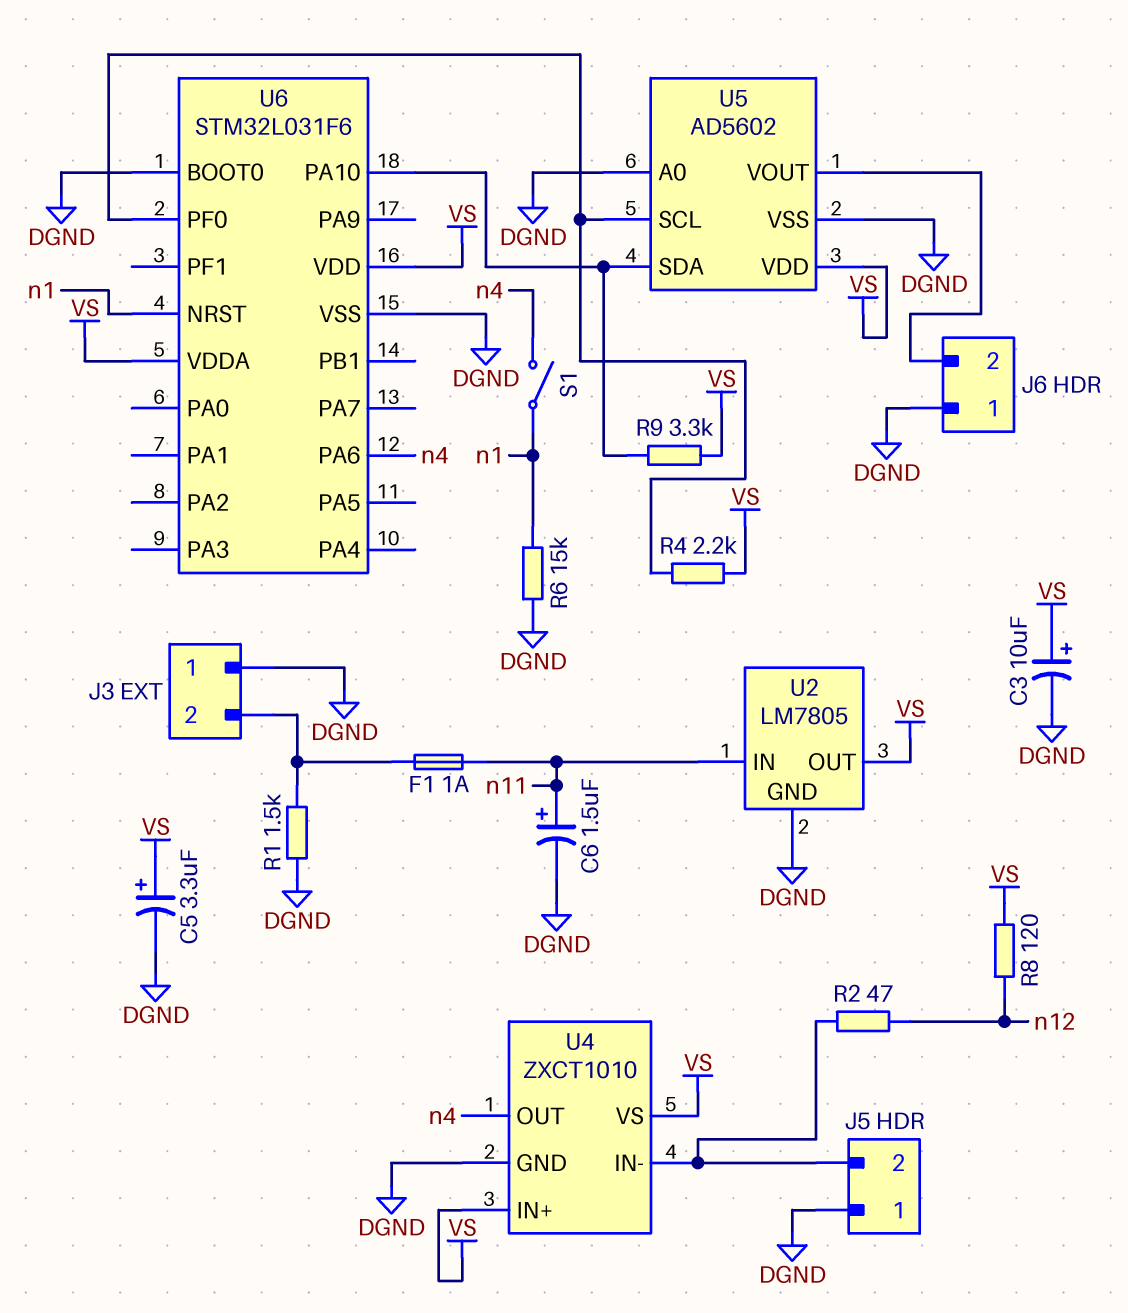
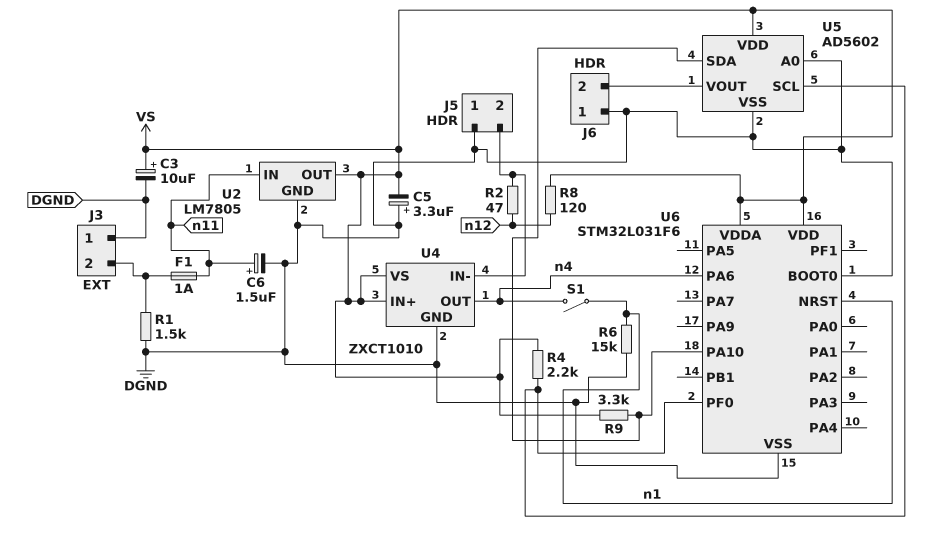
C5: 3.3uF (plus VS, minus DGND) -> 3.3uF (plus DGND, minus VS)

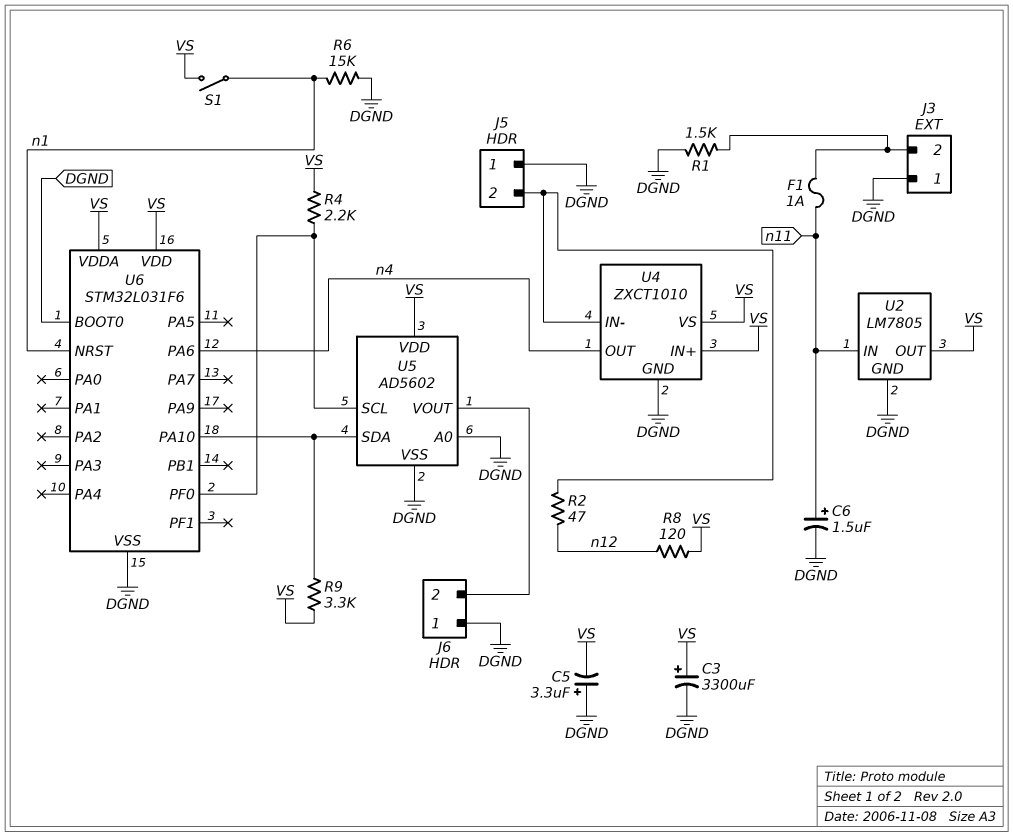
C3: 10uF (plus VS, minus DGND) -> 3300uF (plus VS, minus DGND)
S1: switch (n1, n4) -> switch (VS, n1)

